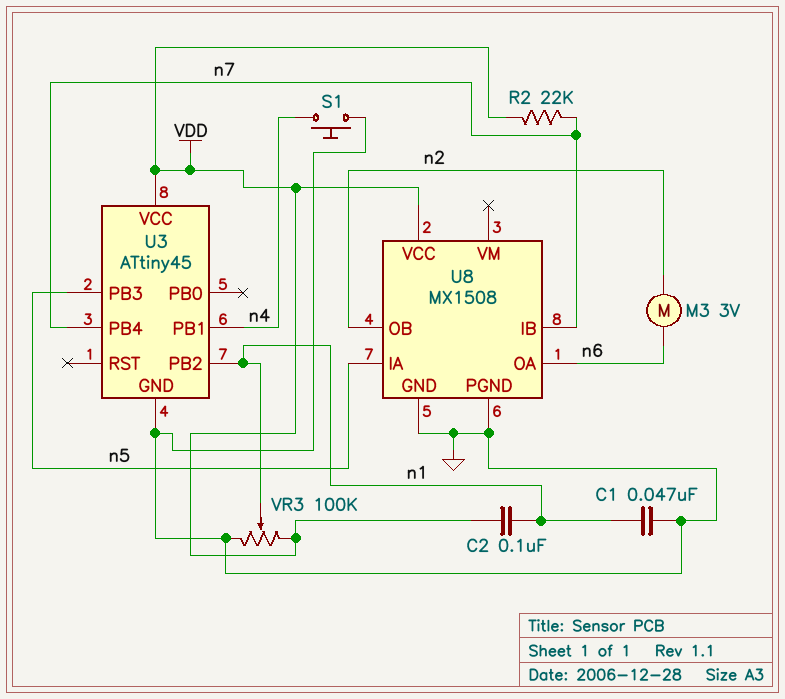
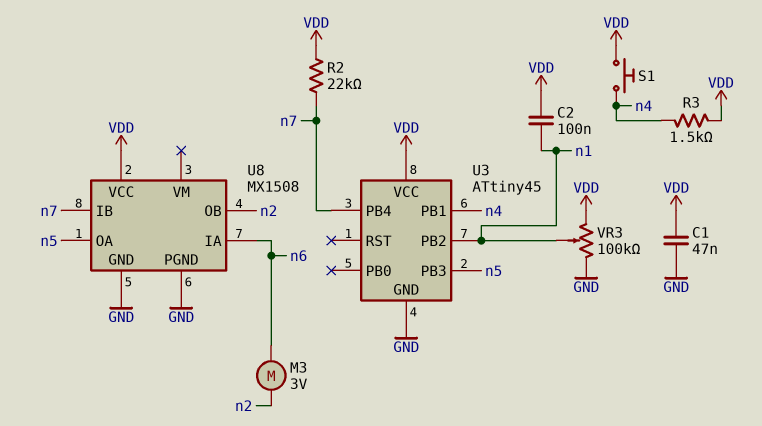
C1: 47nF (GND, n1) -> 47nF (GND, VDD)
R3: none -> 1.5k (VDD, n4)
S1: button (GND, n4) -> button (VDD, n4)
U8 pin IA: n5 -> n6
U8 pin OA: n6 -> n5

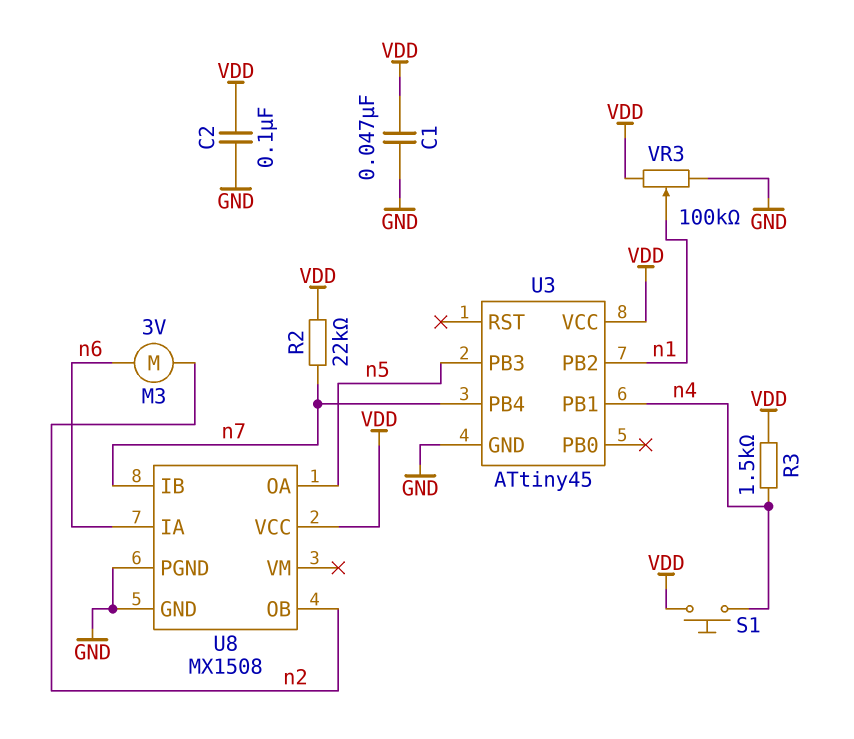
C2: 100nF (VDD, n1) -> 100nF (GND, VDD)

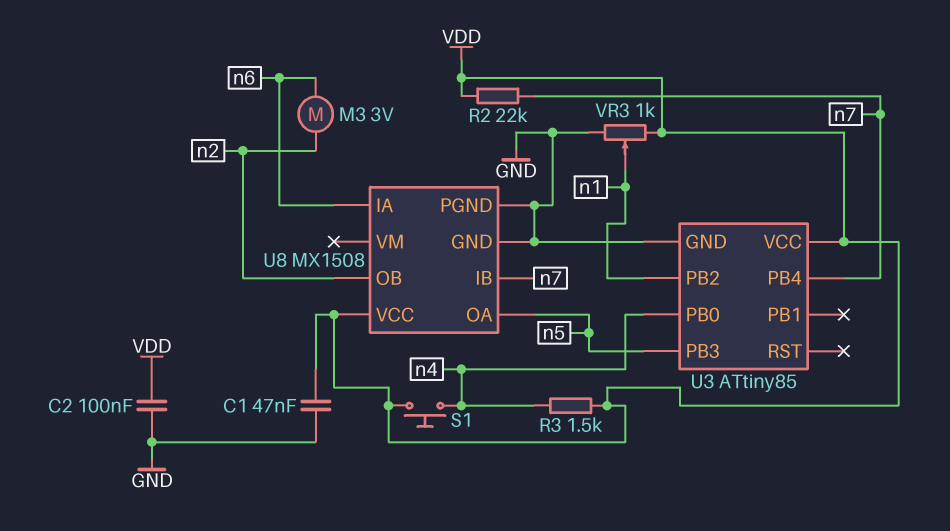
U3: ATtiny45 -> ATtiny85
U3 pin PB0: none -> n4
U3 pin PB1: n4 -> none
VR3: 100k (GND, VDD, wiper n1) -> 1k (GND, VDD, wiper n1)

